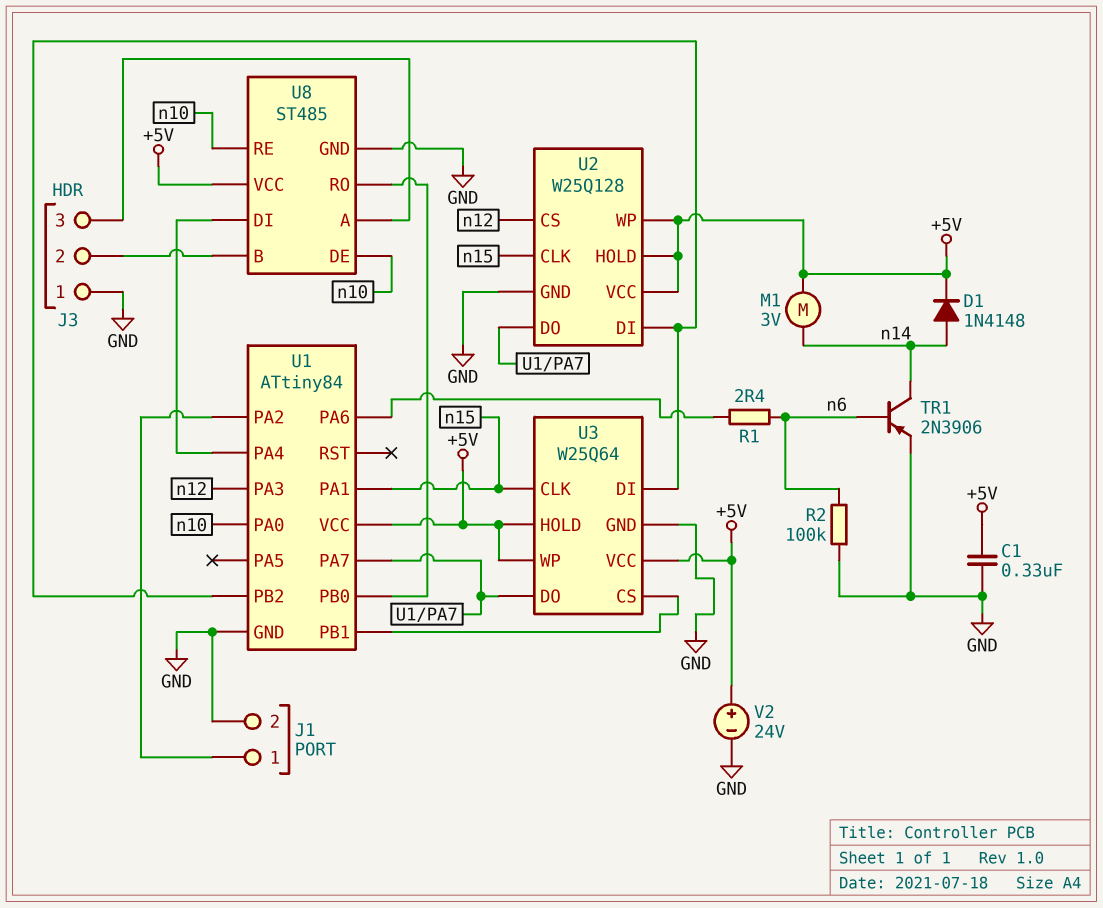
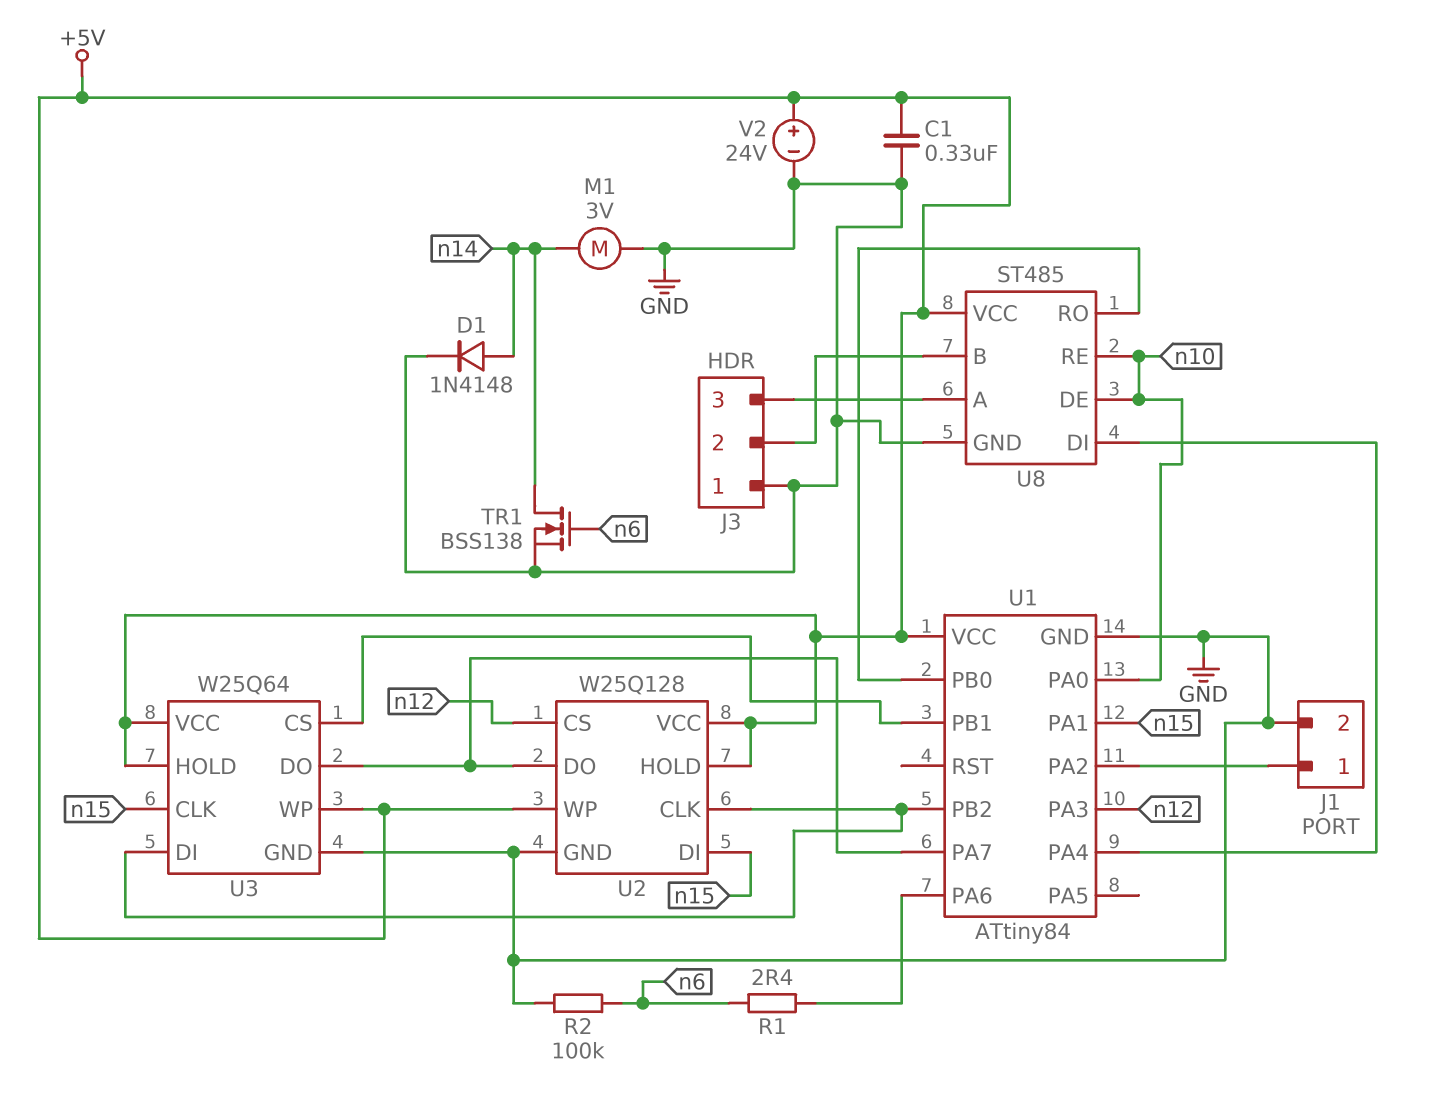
D1: diode 1N4148 (A n14, K +5V) -> diode 1N4148 (A n14, K GND)
M1: motor 3V (+5V, n14) -> motor 3V (GND, n14)
TR1: PNP 2N3906 (B n6, C n14, E GND) -> NMOS BSS138 (G n6, D n14, S GND)
U2 pin CLK: n15 -> U1/PB2
U2 pin DI: U1/PB2 -> n15

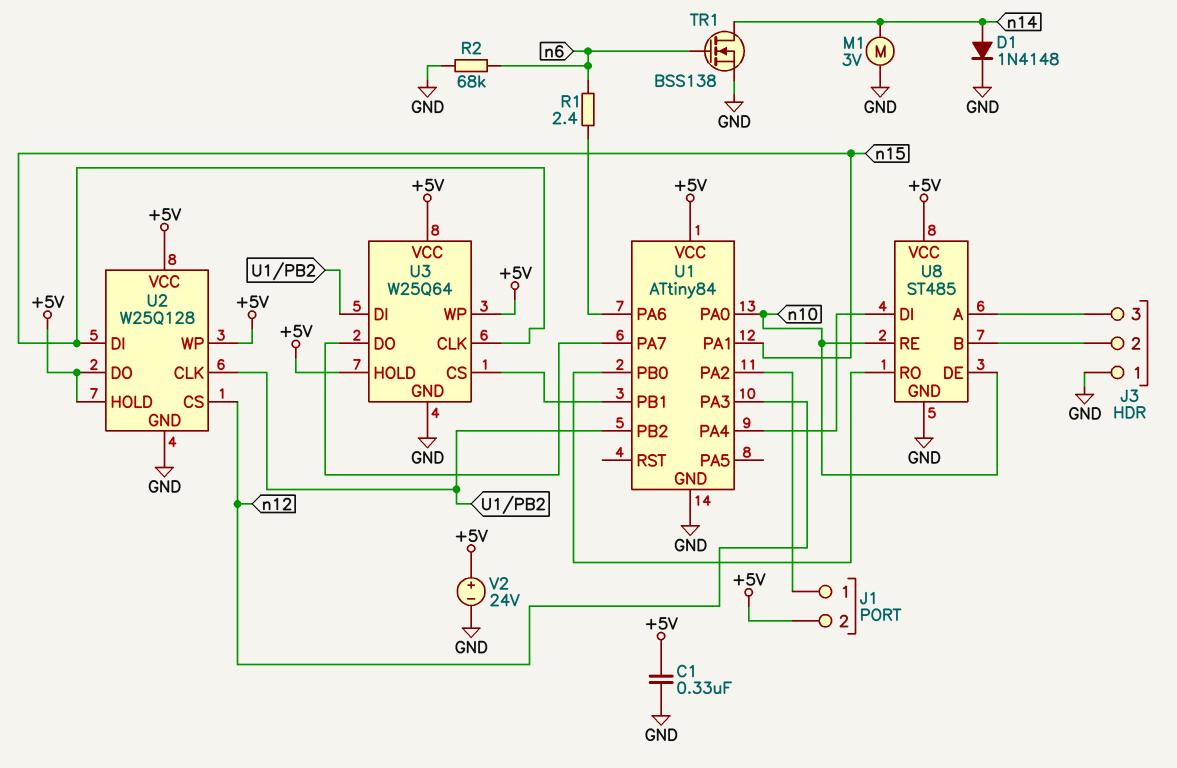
J1 pin 2: GND -> +5V
R2: 100k (GND, n6) -> 68k (GND, n6)
U2 pin DO: U1/PA7 -> +5V

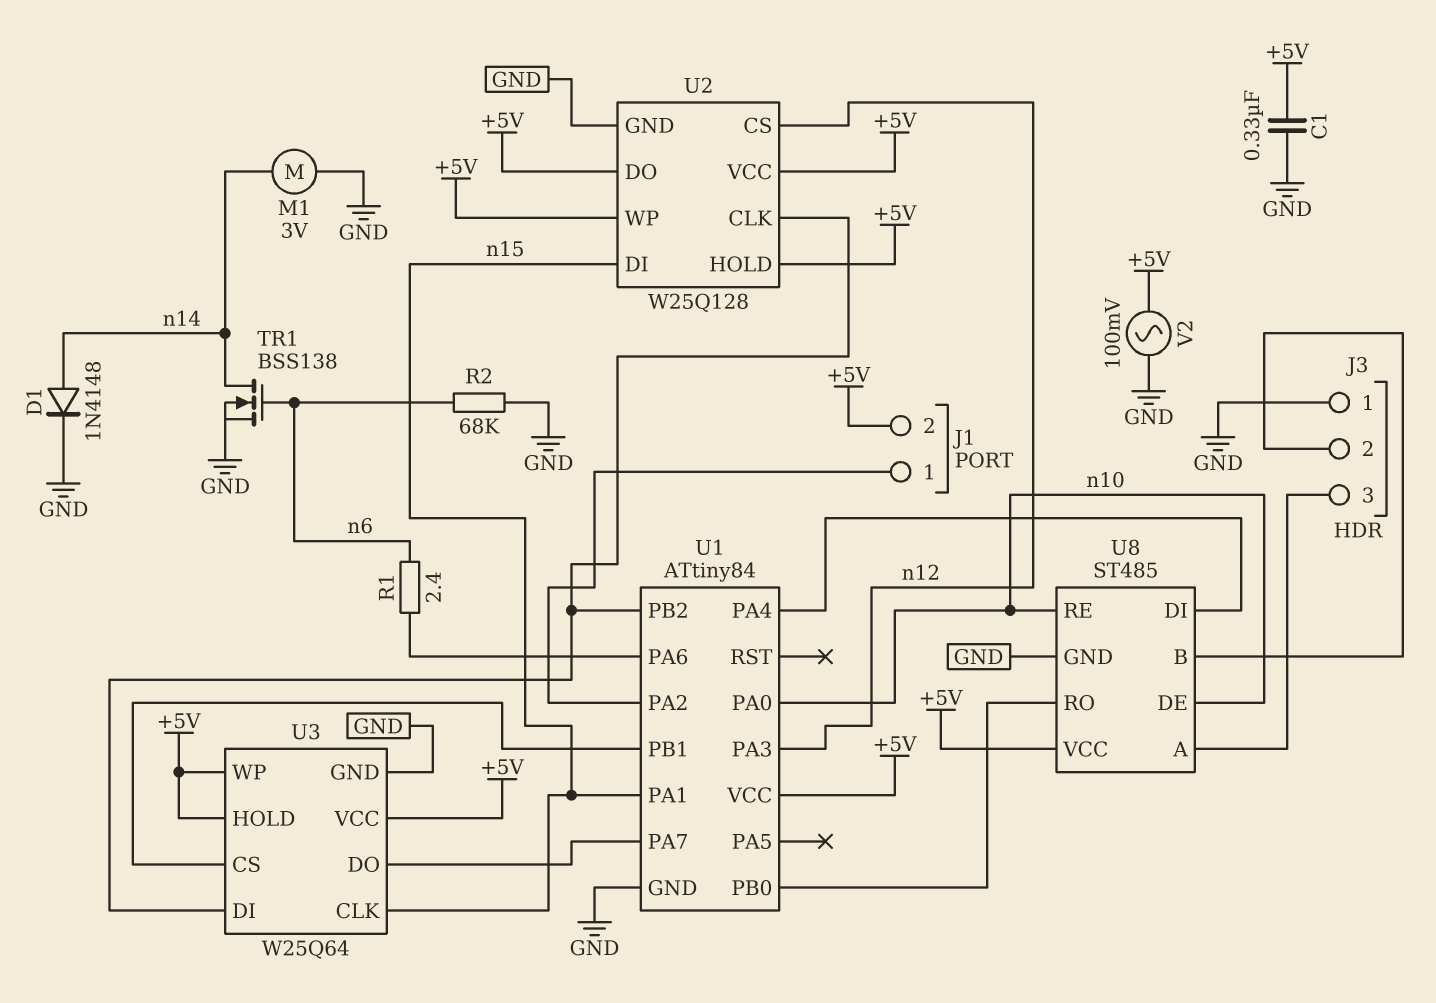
V2: 24V (plus +5V, minus GND) -> AC 100mV (+5V, GND)

